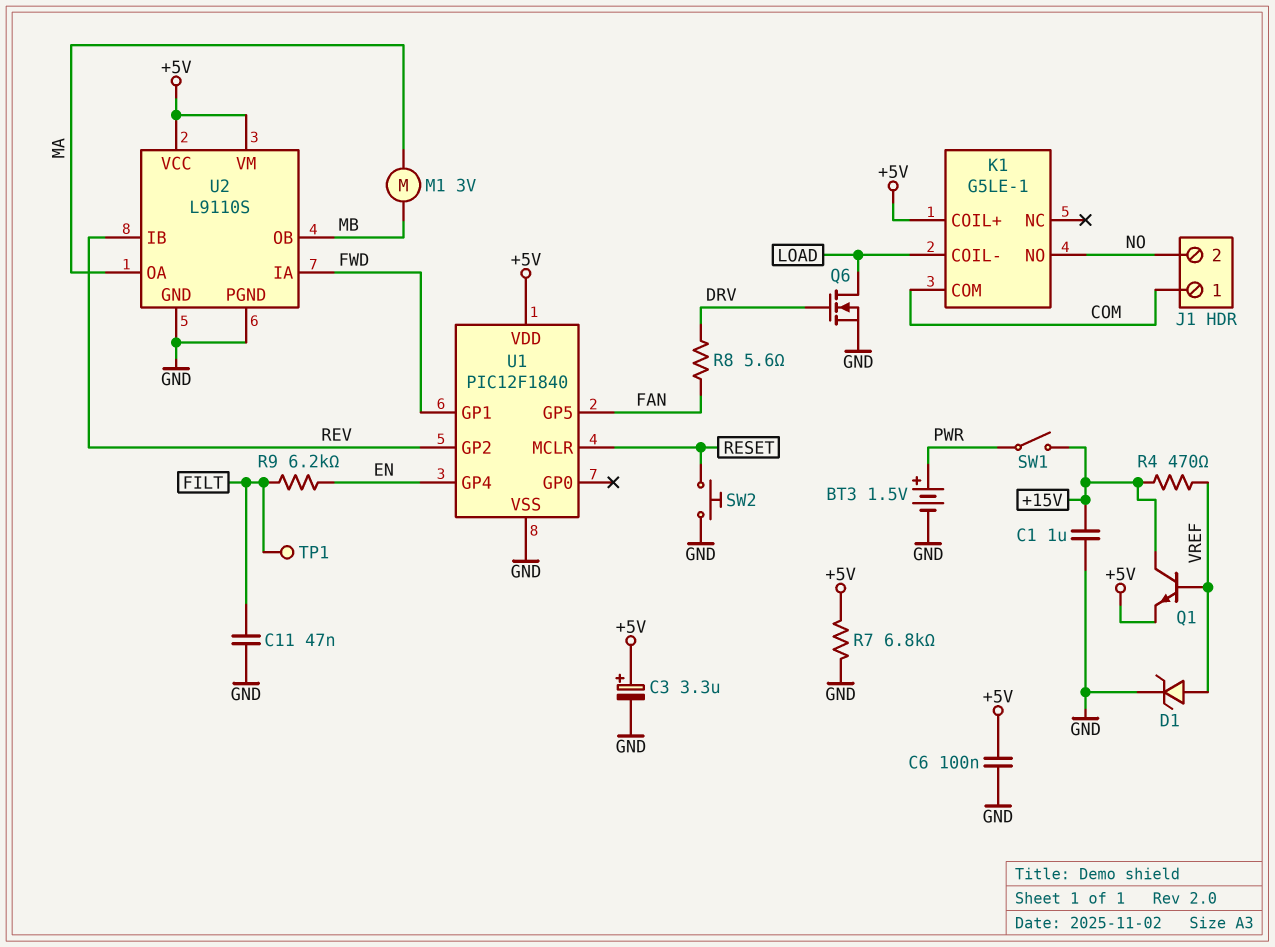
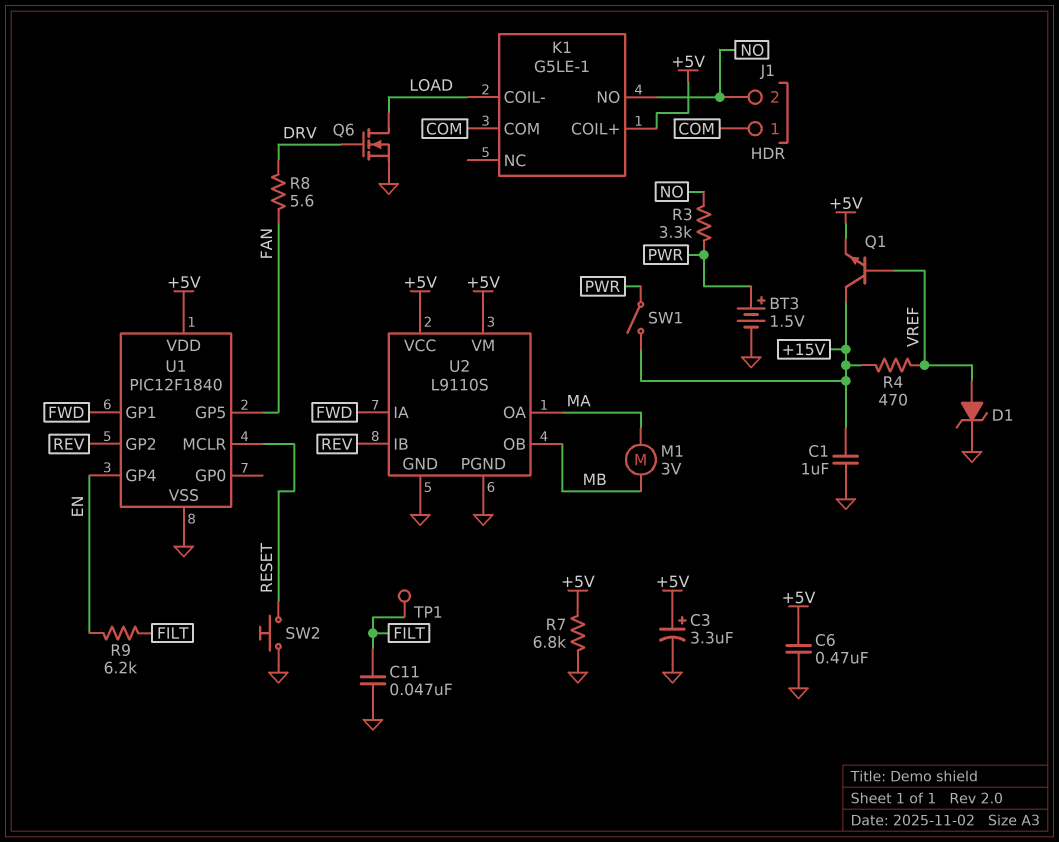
C6: 100nF (+5V, GND) -> 470nF (+5V, GND)
R3: none -> 3.3k (NO, PWR)

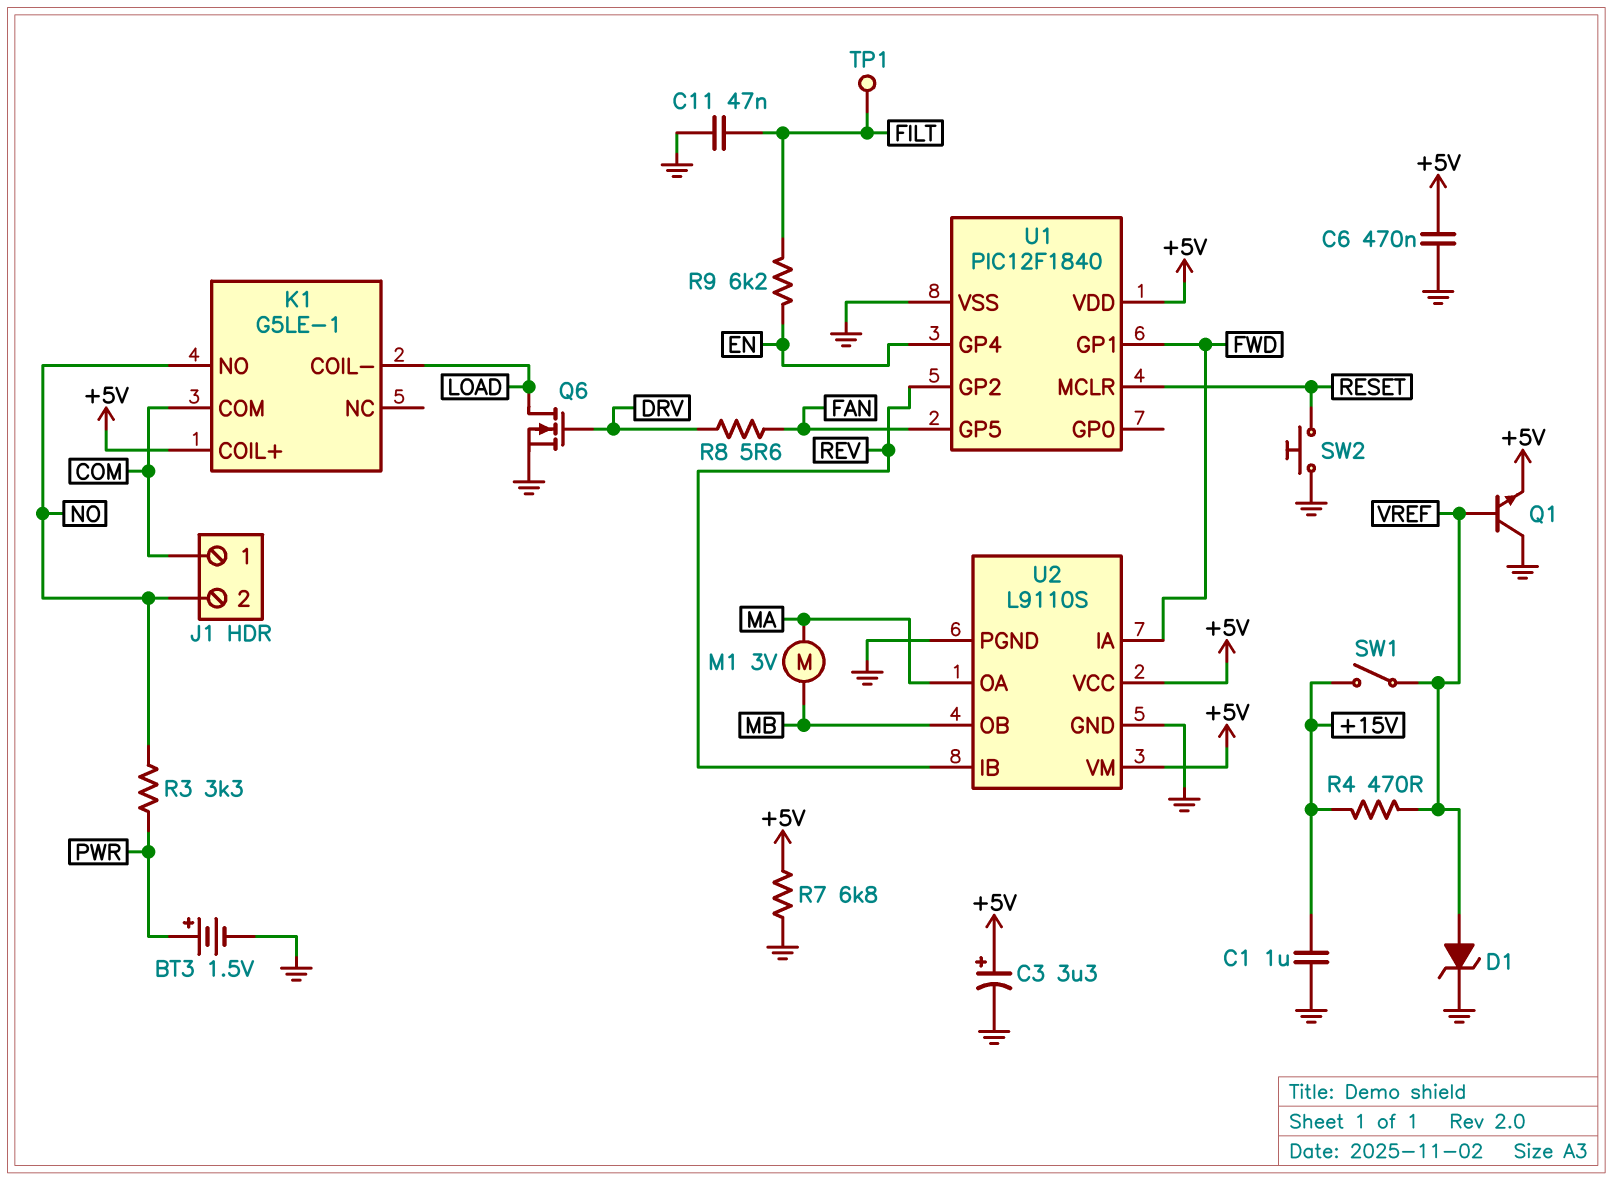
Q1: NPN (B VREF, C +15V, E +5V) -> NPN (B VREF, C GND, E +5V)
SW1: switch (+15V, PWR) -> switch (+15V, VREF)

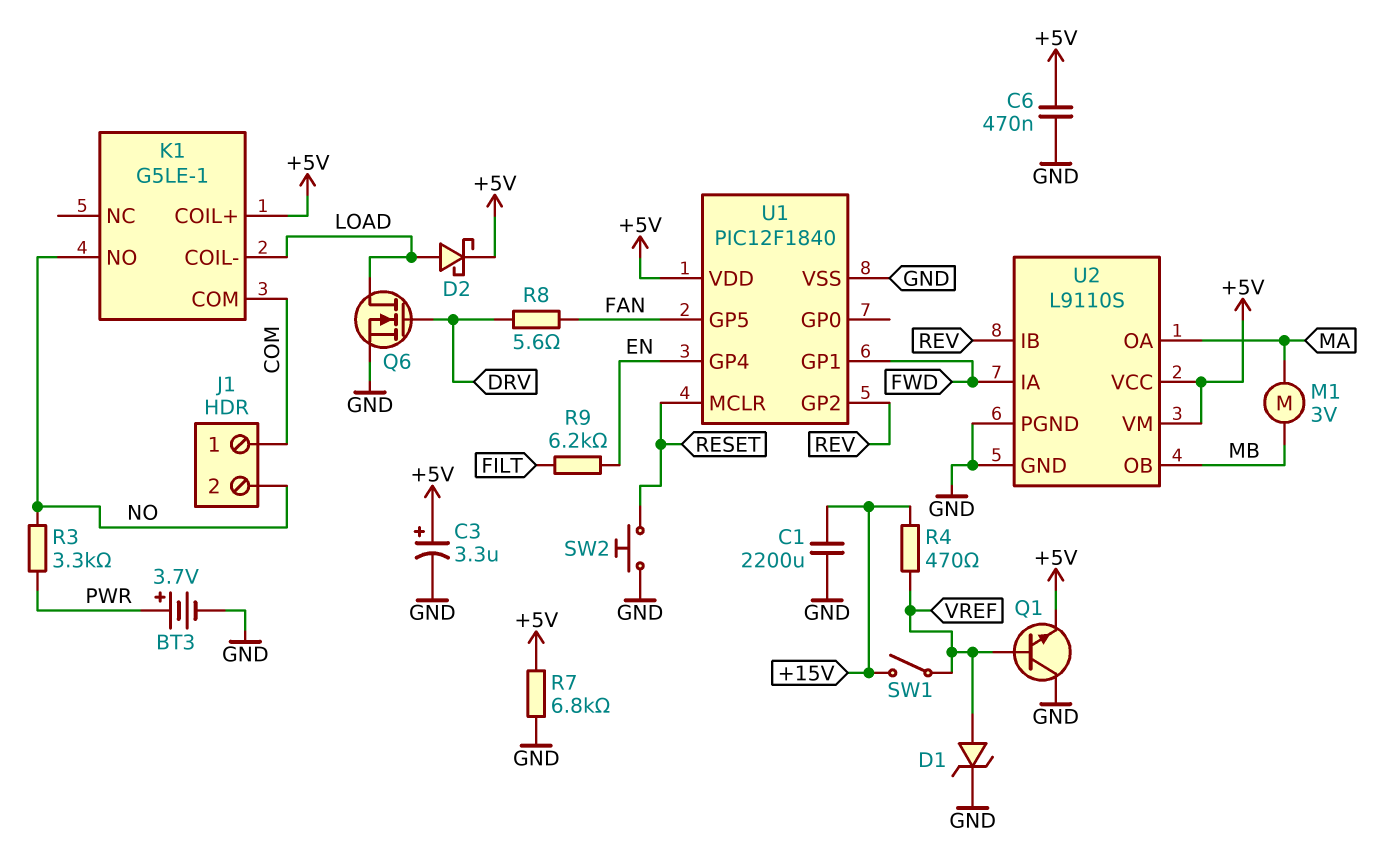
BT3: 1.5V (plus PWR, minus GND) -> 3.7V (plus PWR, minus GND)
C1: 1uF (+15V, GND) -> 2200uF (+15V, GND)
C11: 47nF (FILT, GND) -> none
D2: none -> schottky (A LOAD, K +5V)
TP1: test point (FILT) -> none

